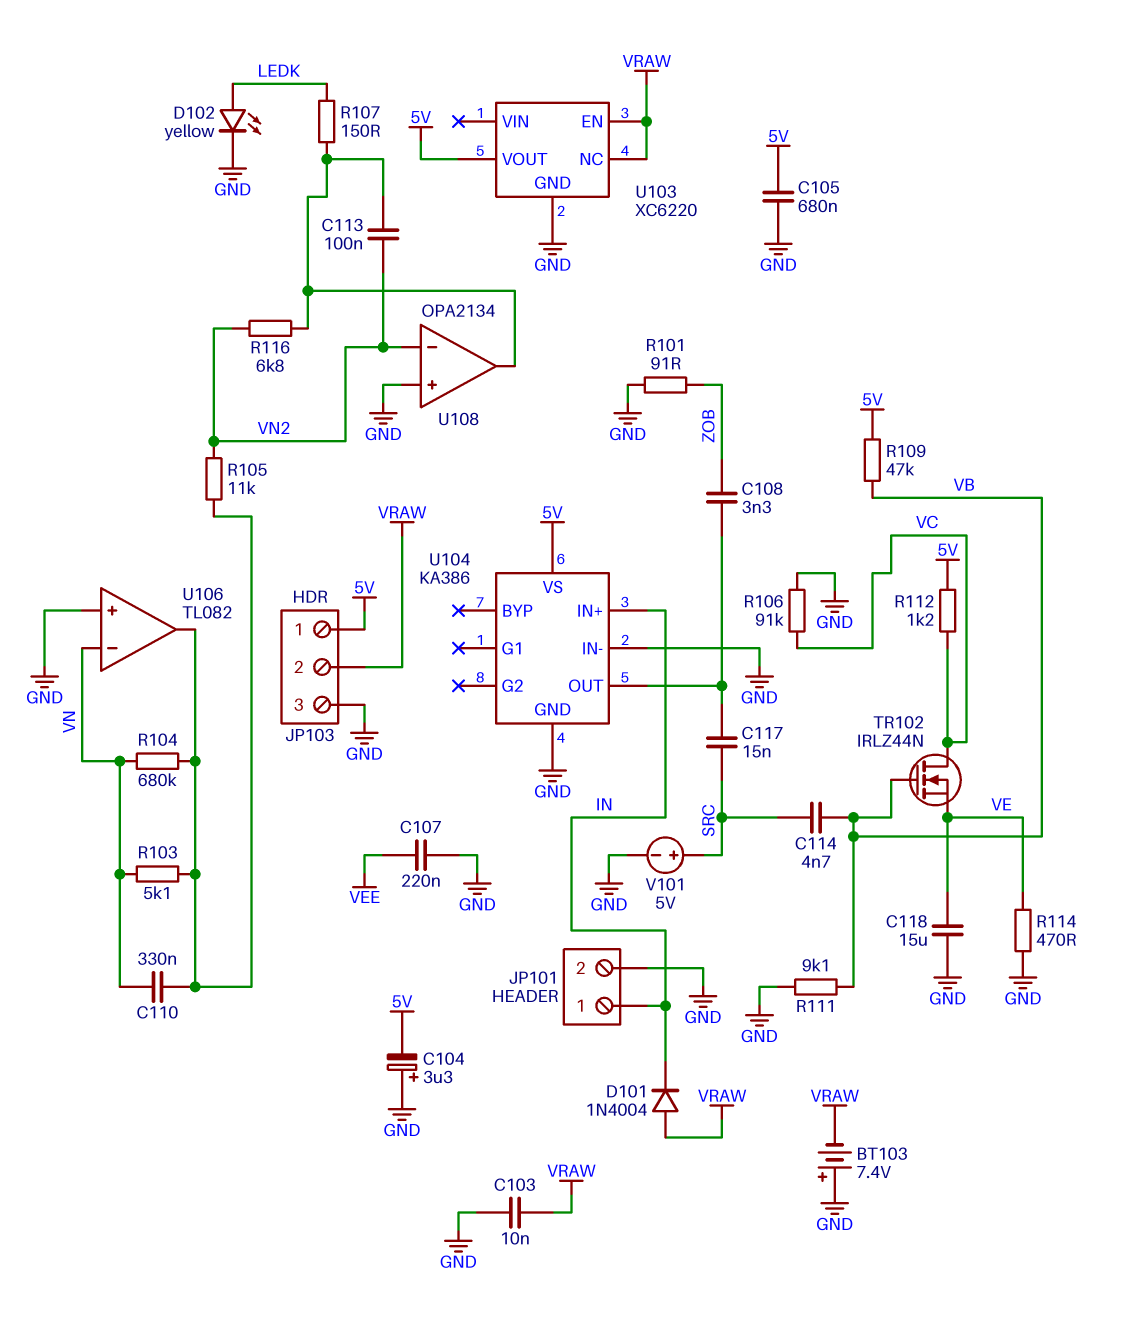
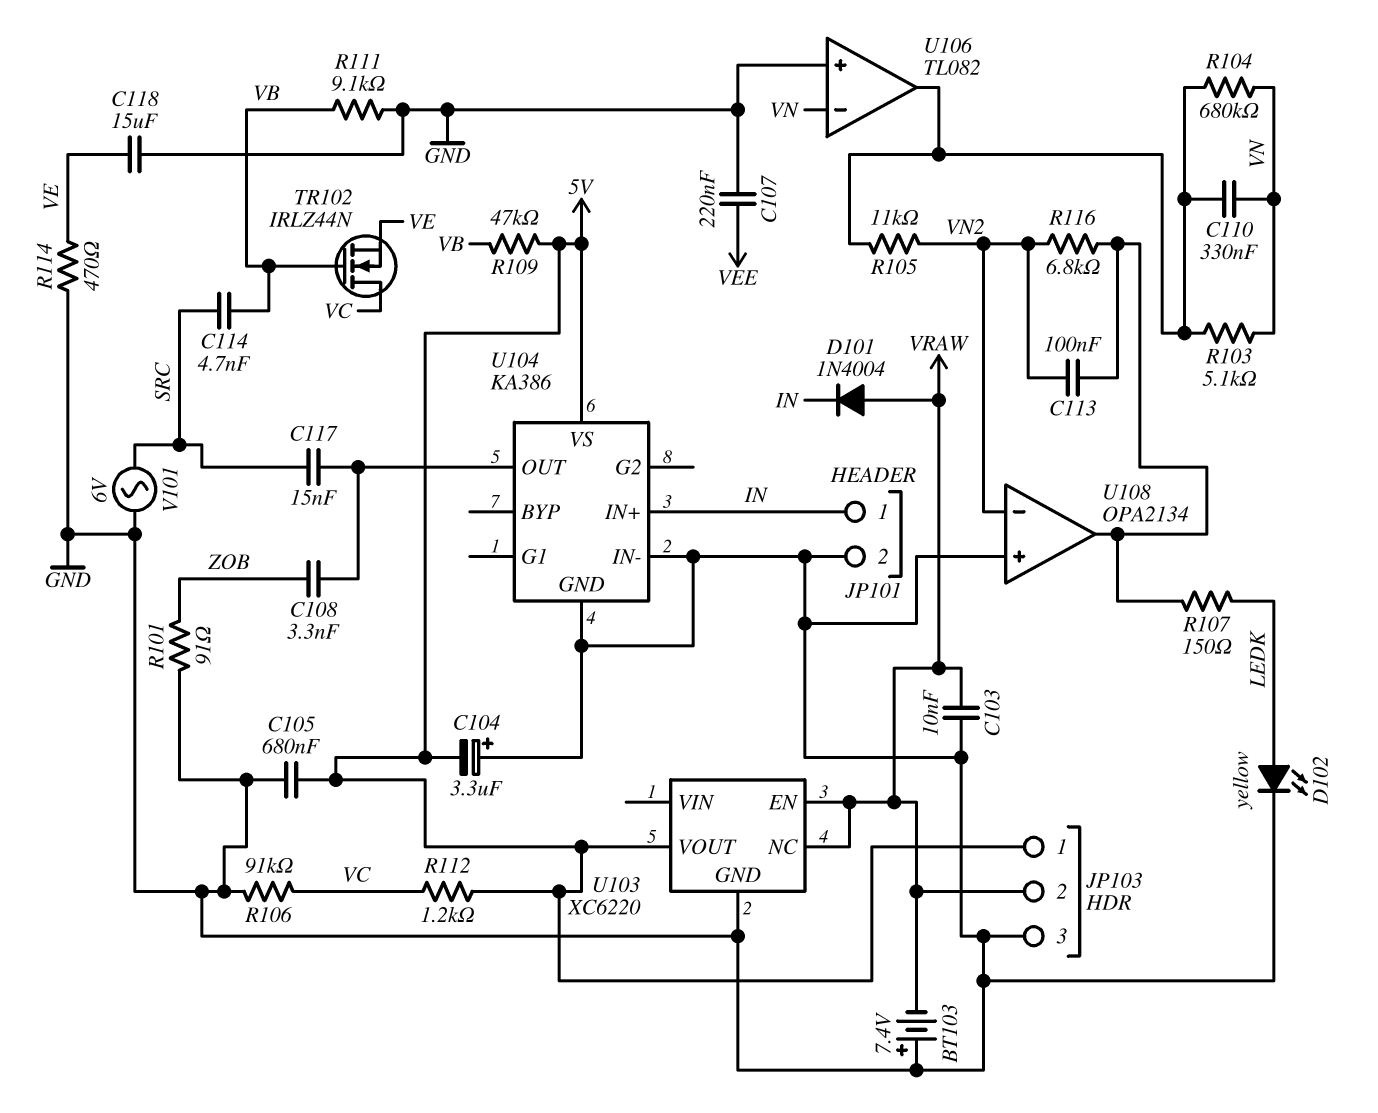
V101: 5V (plus SRC, minus GND) -> AC 6V (GND, SRC)

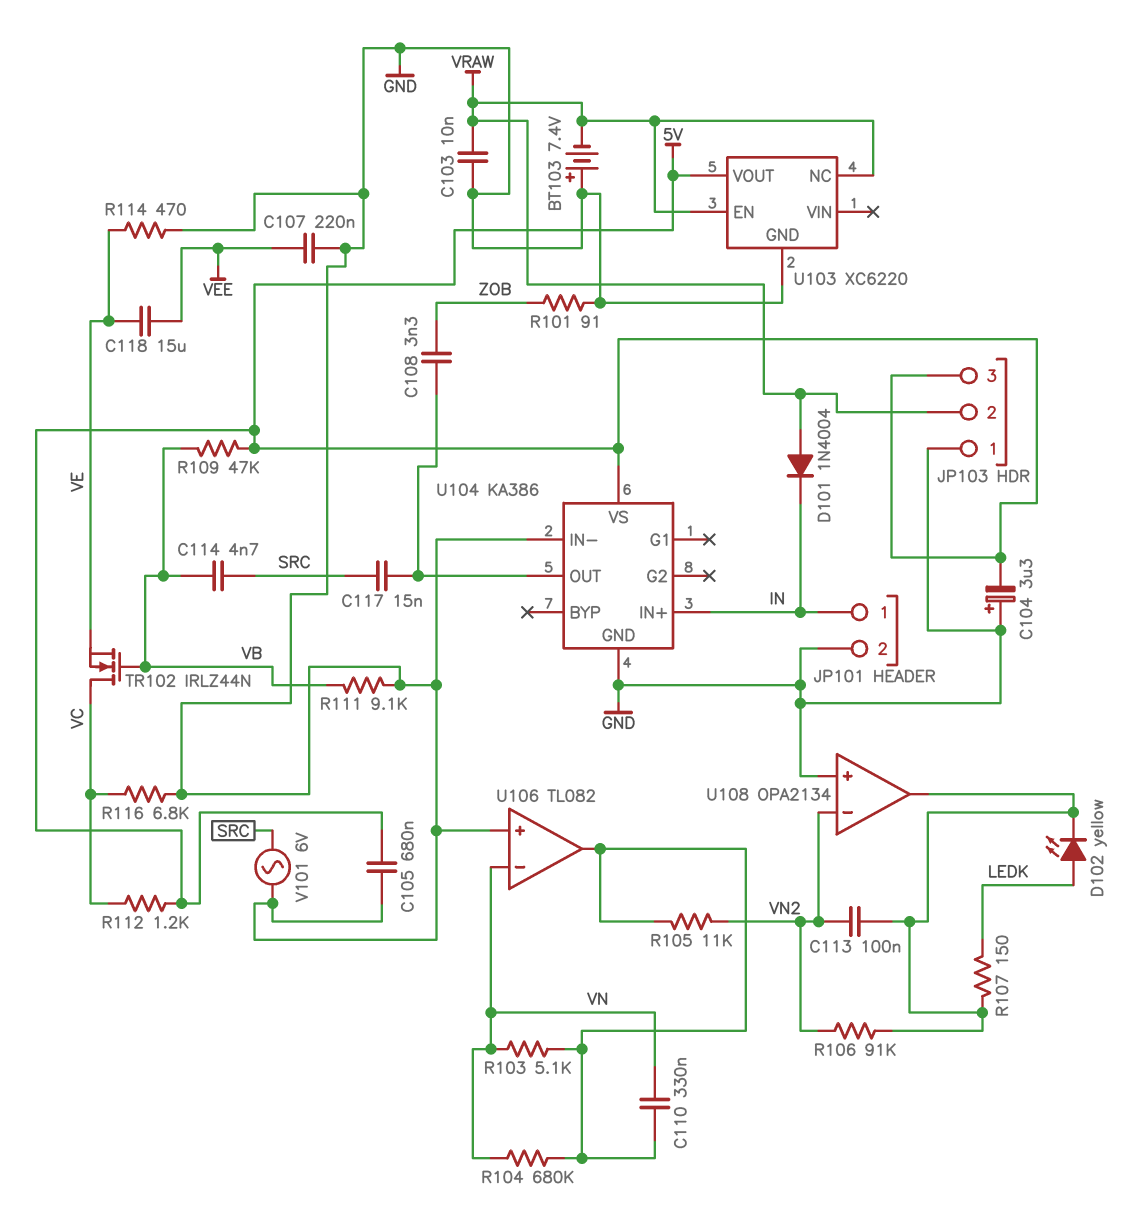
C118: 15uF (GND, VE) -> 15uF (VE, VEE)
D102: LED yellow (A LEDK, K GND) -> LED yellow (A LEDK, K U108/out)
JP103 pin 1: 5V -> GND
JP103 pin 3: GND -> 5V
R106: 91k (GND, VC) -> 91k (U108/out, VN2)
R116: 6.8k (U108/out, VN2) -> 6.8k (GND, VC)

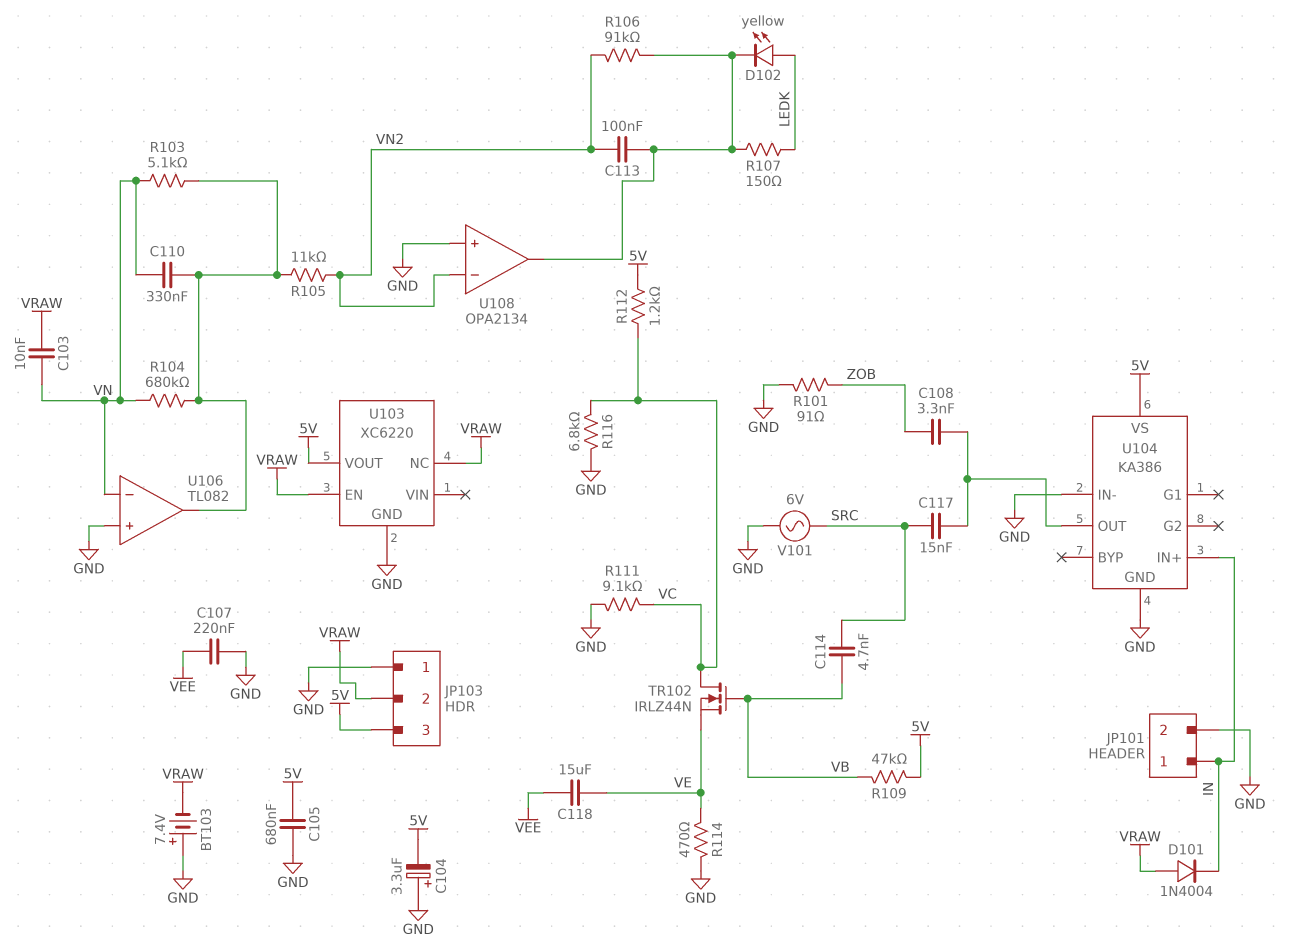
C103: 10nF (GND, VRAW) -> 10nF (VN, VRAW)
R111: 9.1k (GND, VB) -> 9.1k (GND, VC)

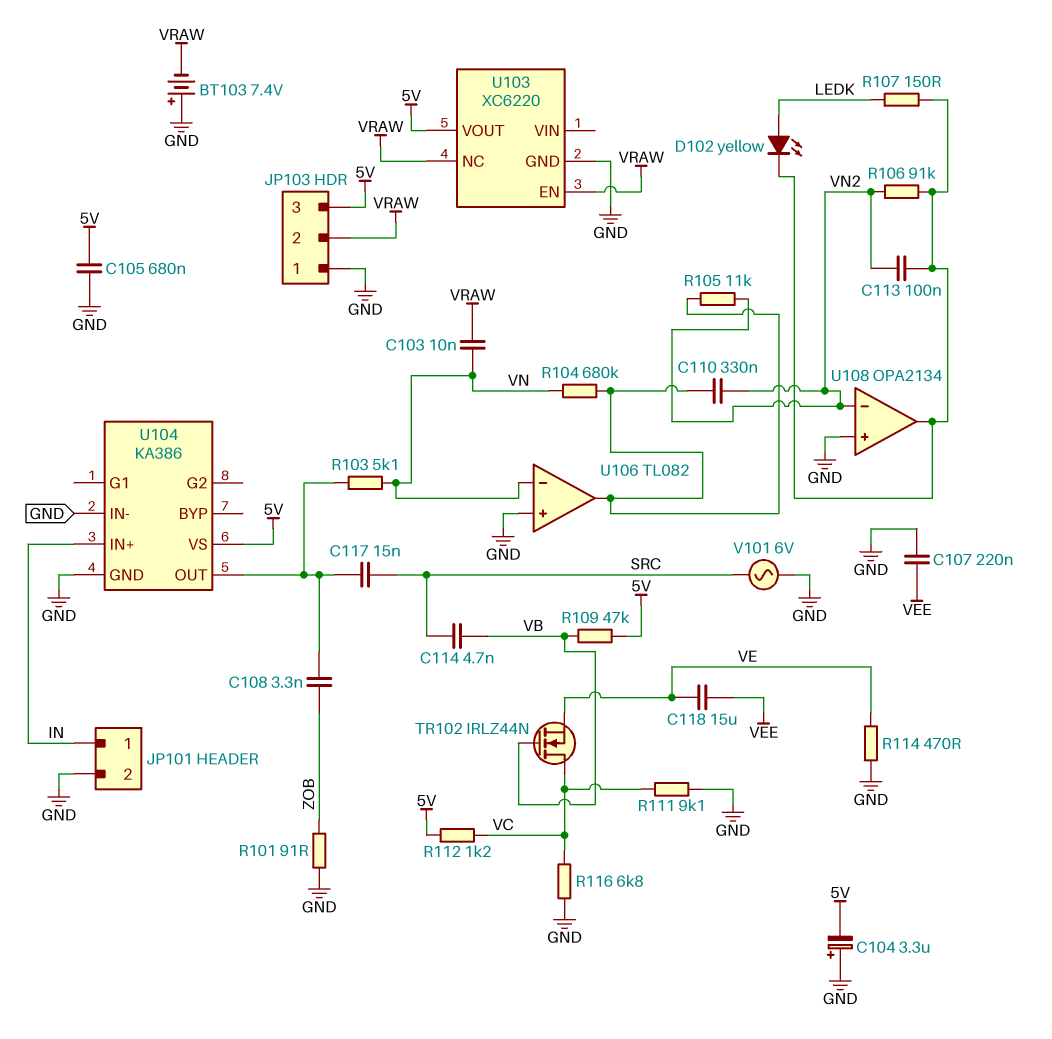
C110: 330nF (U106/out, VN) -> 330nF (U106/out, VN2)
D101: diode 1N4004 (A VRAW, K IN) -> none
R103: 5.1k (U106/out, VN) -> 5.1k (U104/OUT, VN)

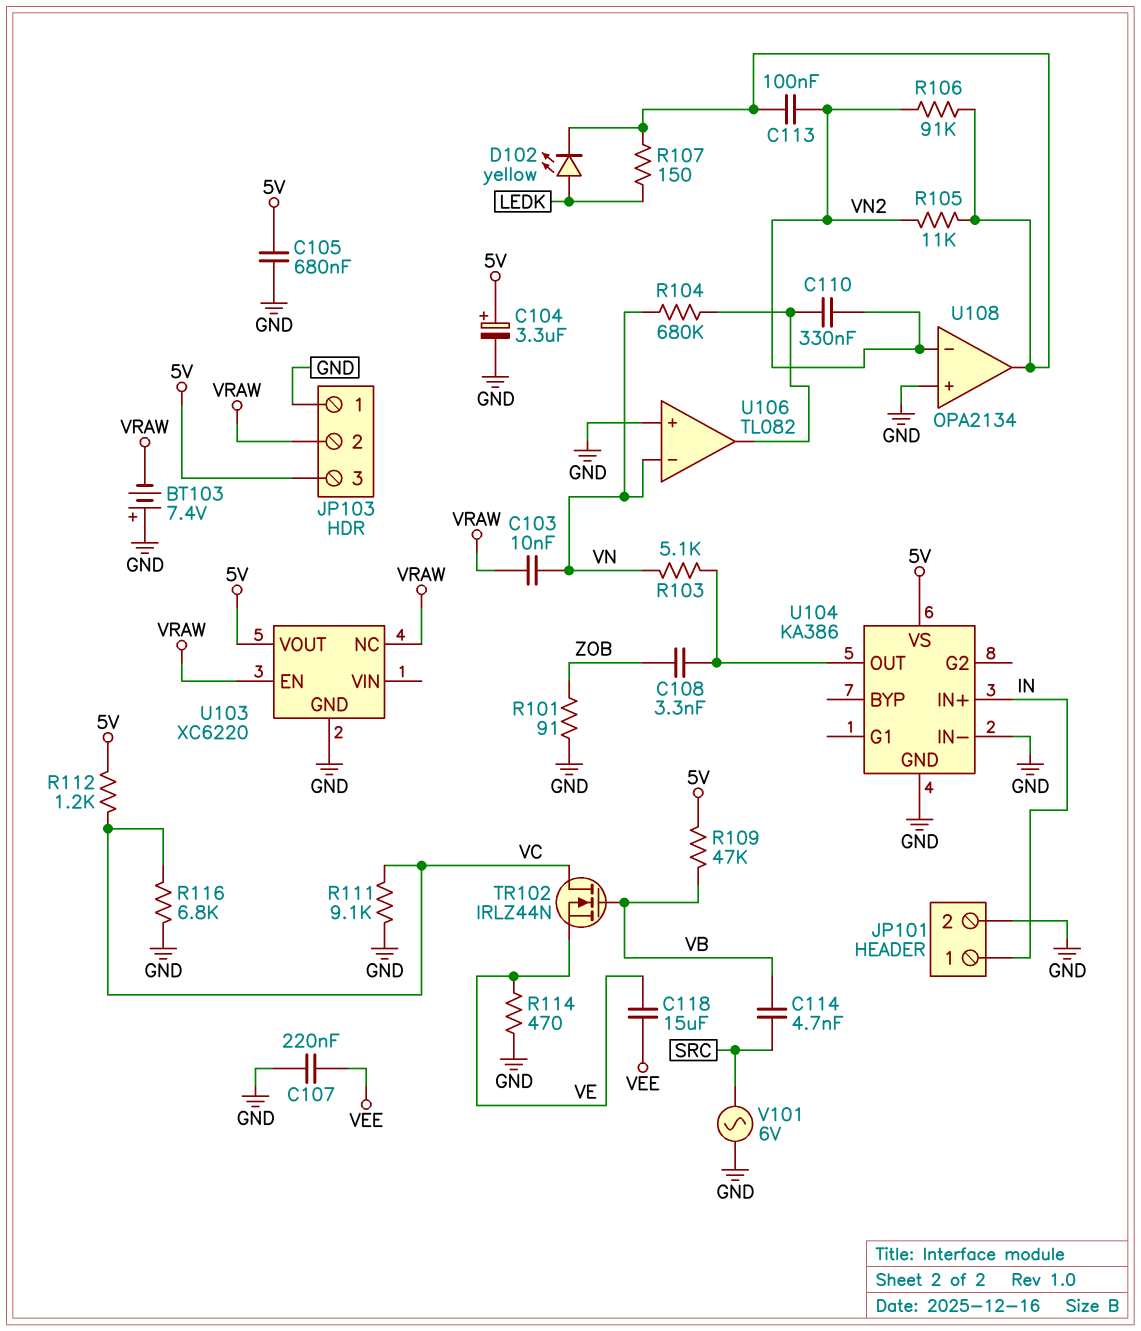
C104: 3.3uF (plus GND, minus 5V) -> 3.3uF (plus 5V, minus GND)
C117: 15nF (SRC, U104/OUT) -> none
R105: 11k (U106/out, VN2) -> 11k (U108/out, VN2)

